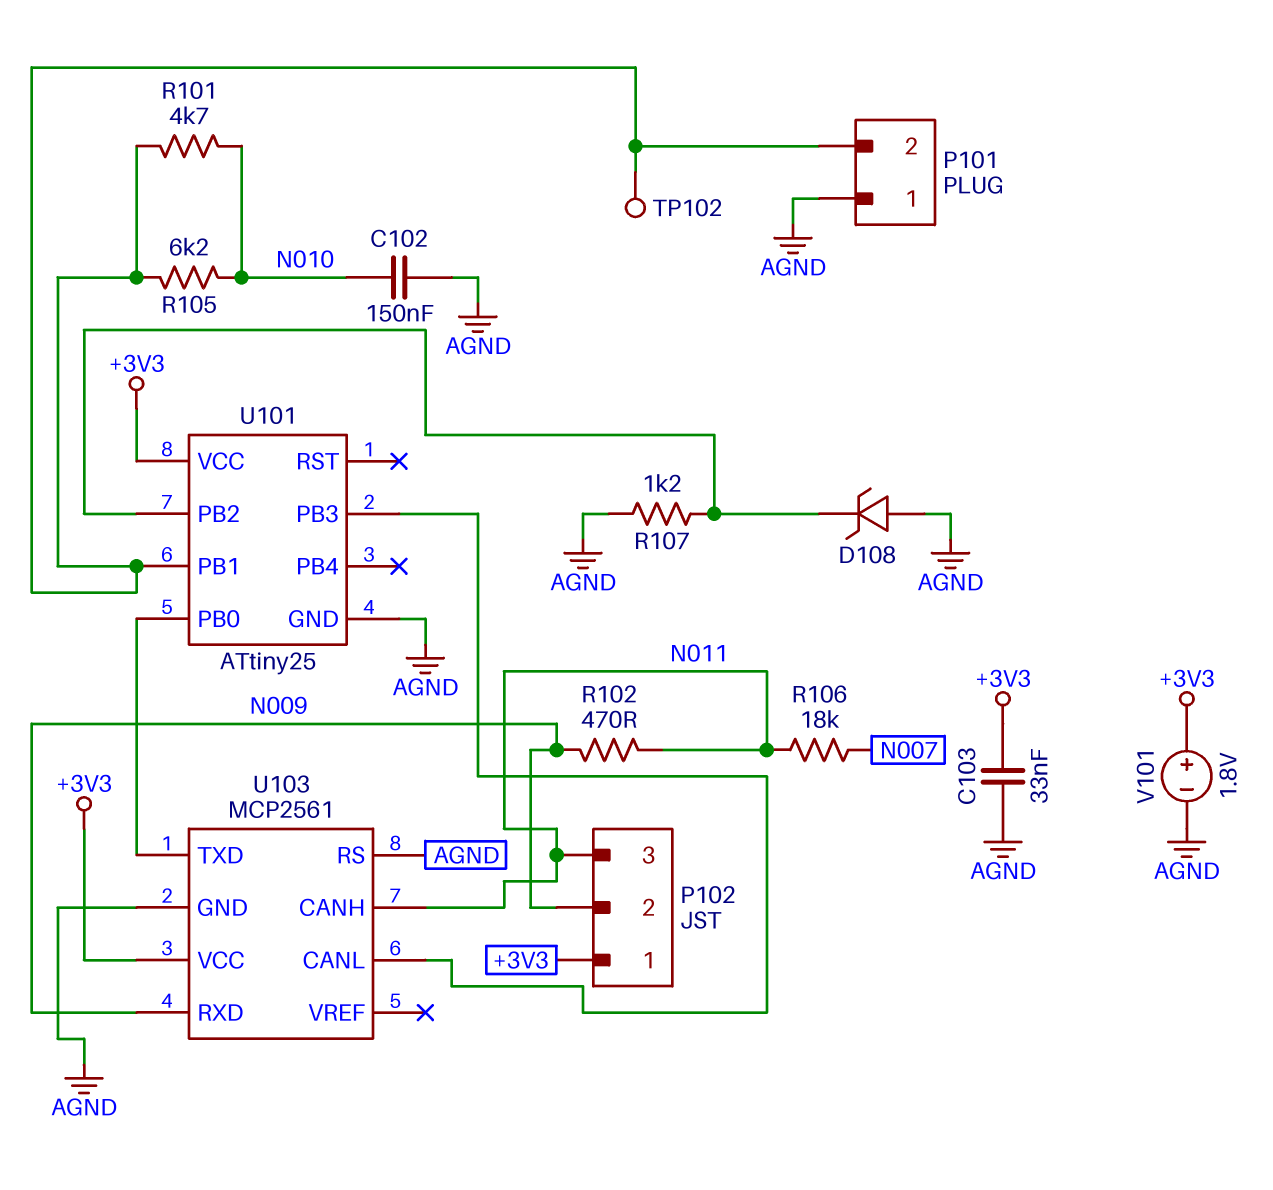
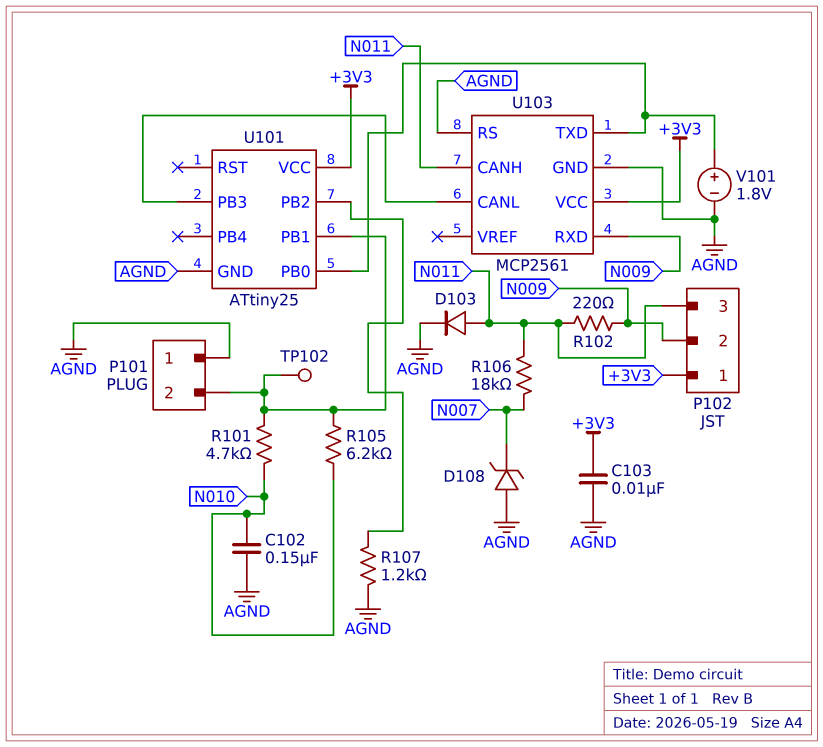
C103: 33nF (+3V3, AGND) -> 10nF (+3V3, AGND)
D103: none -> diode (A N011, K AGND)
D108: zener (A AGND, K U101/PB2) -> zener (A AGND, K N007)
R102: 470 (N009, N011) -> 220 (N009, N011)
V101: 1.8V (plus +3V3, minus AGND) -> 1.8V (plus U101/PB0, minus AGND)

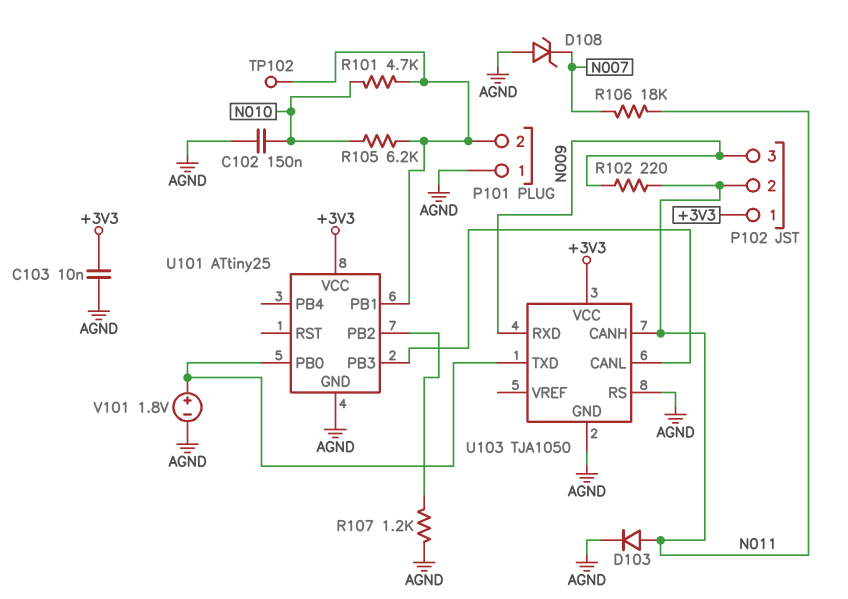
P102 pin 2: N009 -> N011
P102 pin 3: N011 -> N009
U103: MCP2561 -> TJA1050

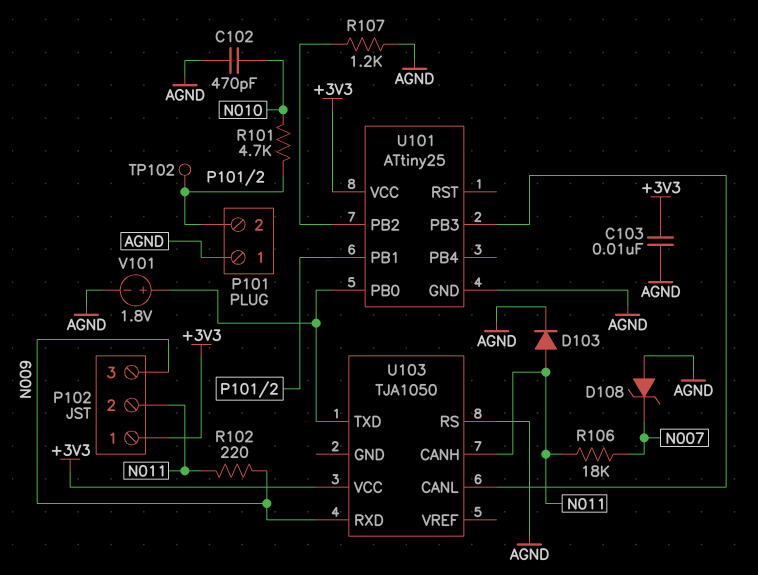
C102: 150nF (AGND, N010) -> 470pF (AGND, N010)
R105: 6.2k (N010, P101/2) -> none
U103 pin GND: AGND -> none

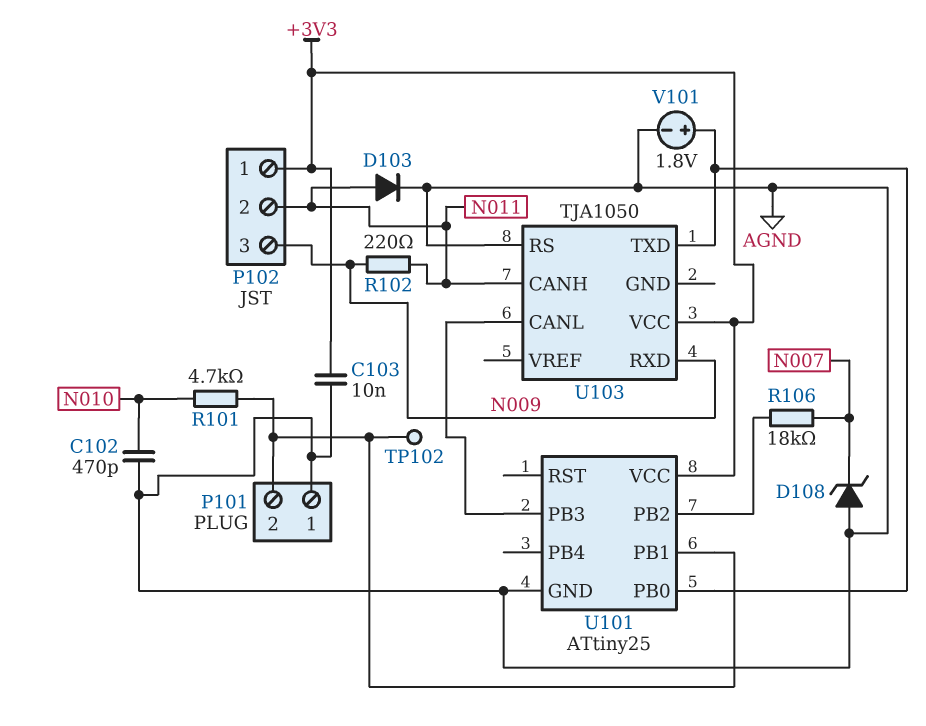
R106: 18k (N007, N011) -> 18k (N007, U101/PB2)
R107: 1.2k (AGND, U101/PB2) -> none

